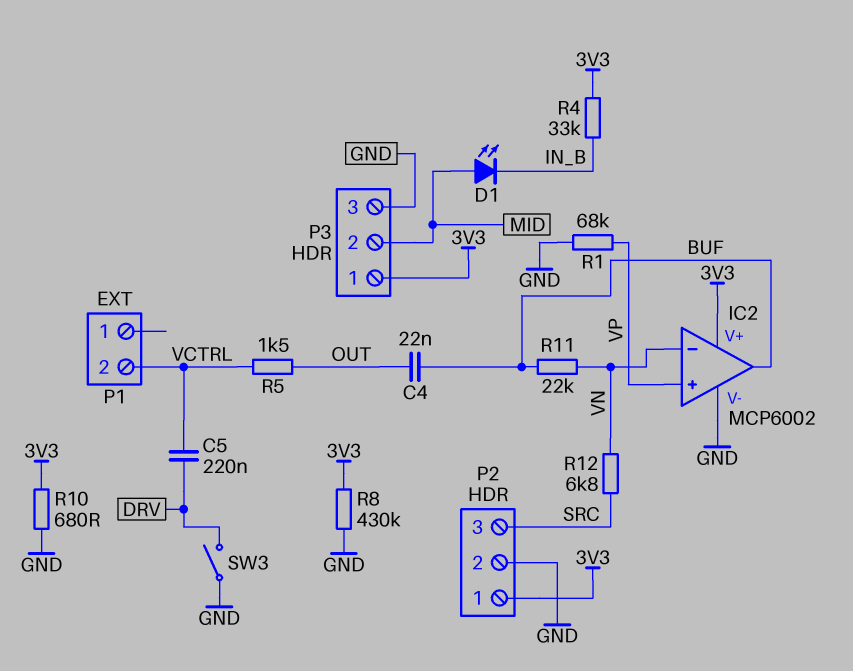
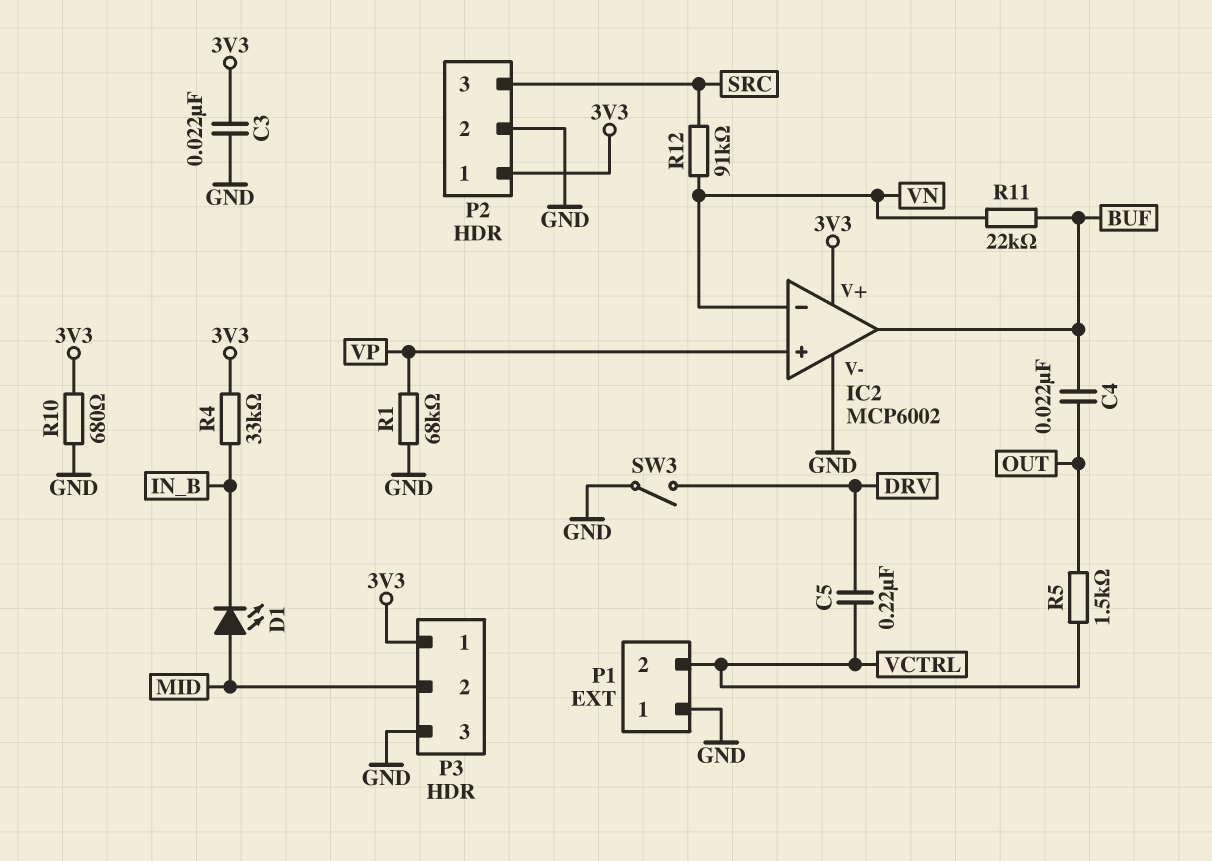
C3: none -> 22nF (3V3, GND)
P1 pin 1: none -> GND
R8: 430k (3V3, GND) -> none
R12: 6.8k (SRC, VN) -> 91k (SRC, VN)

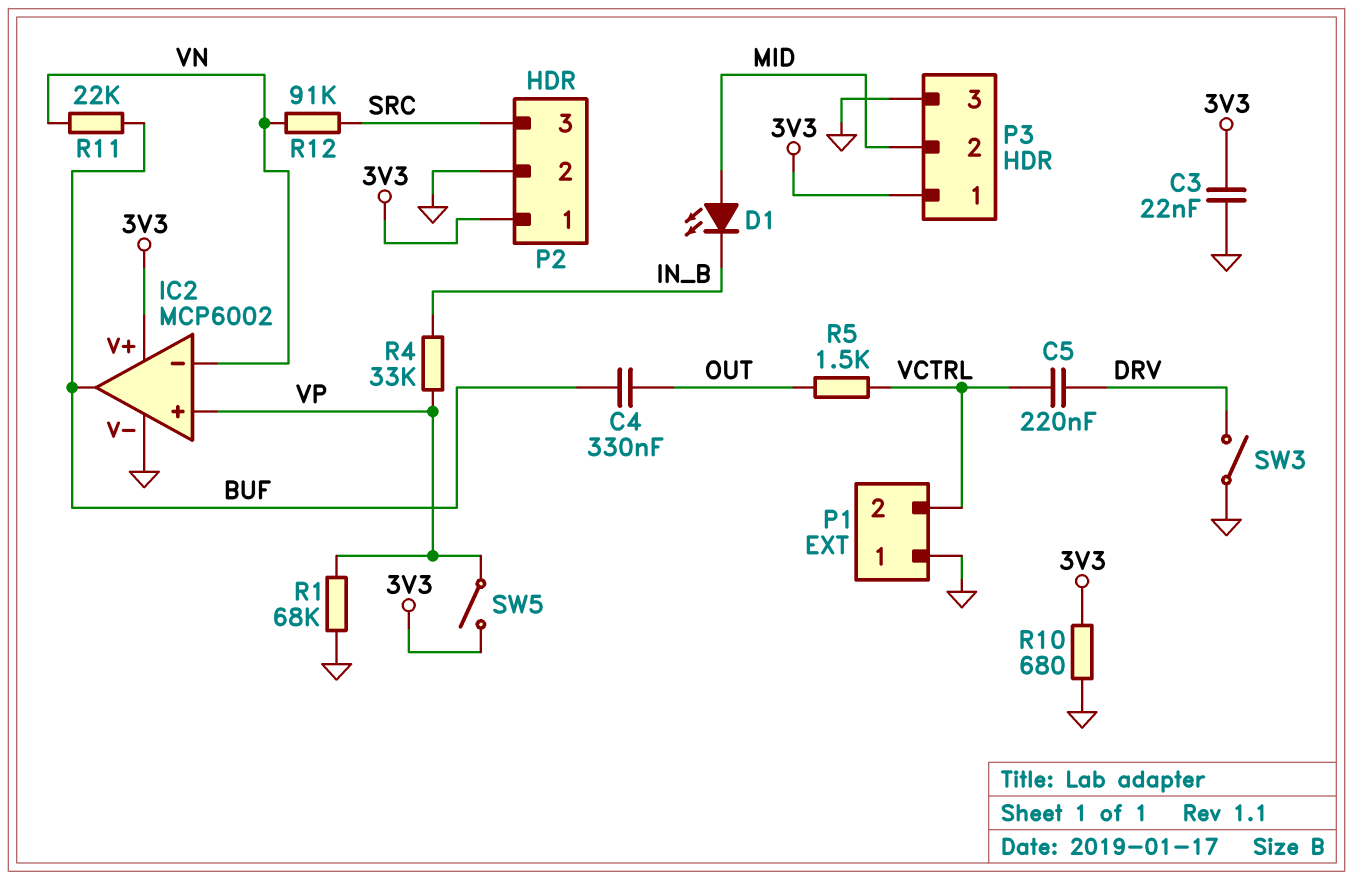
C4: 22nF (BUF, OUT) -> 330nF (BUF, OUT)
R4: 33k (3V3, IN_B) -> 33k (IN_B, VP)
SW5: none -> switch (3V3, VP)

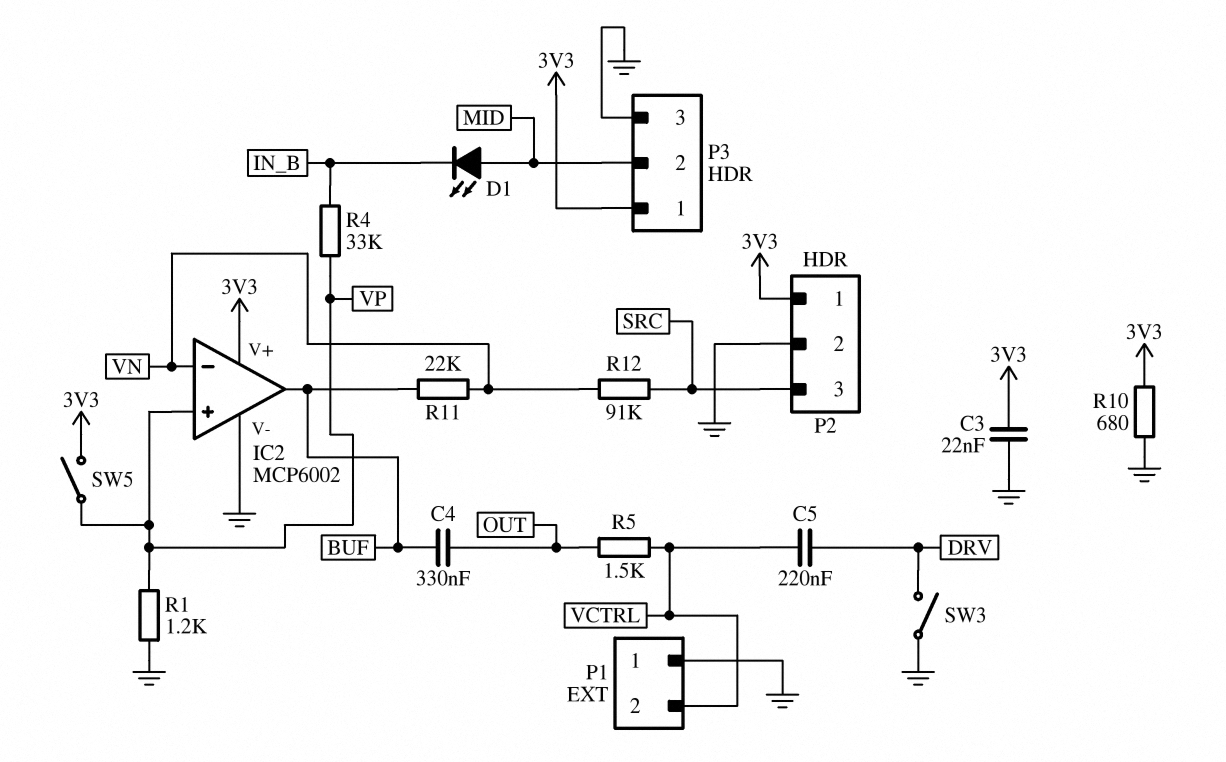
R1: 68k (GND, VP) -> 1.2k (GND, VP)

